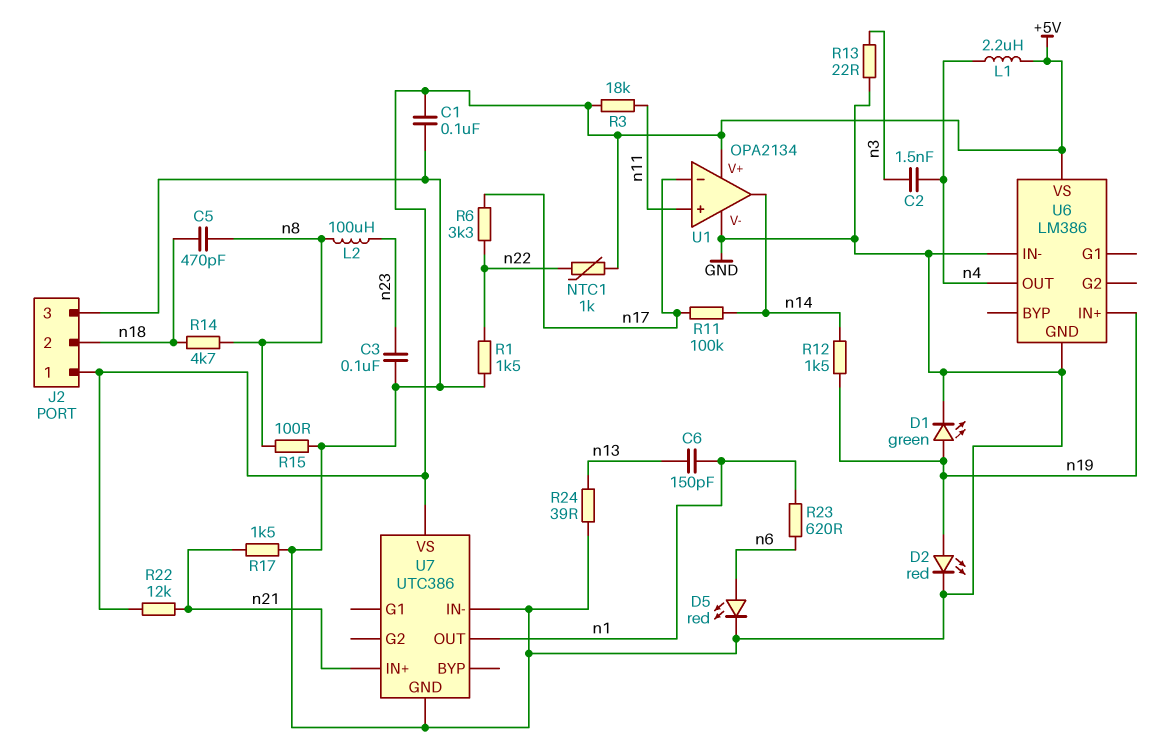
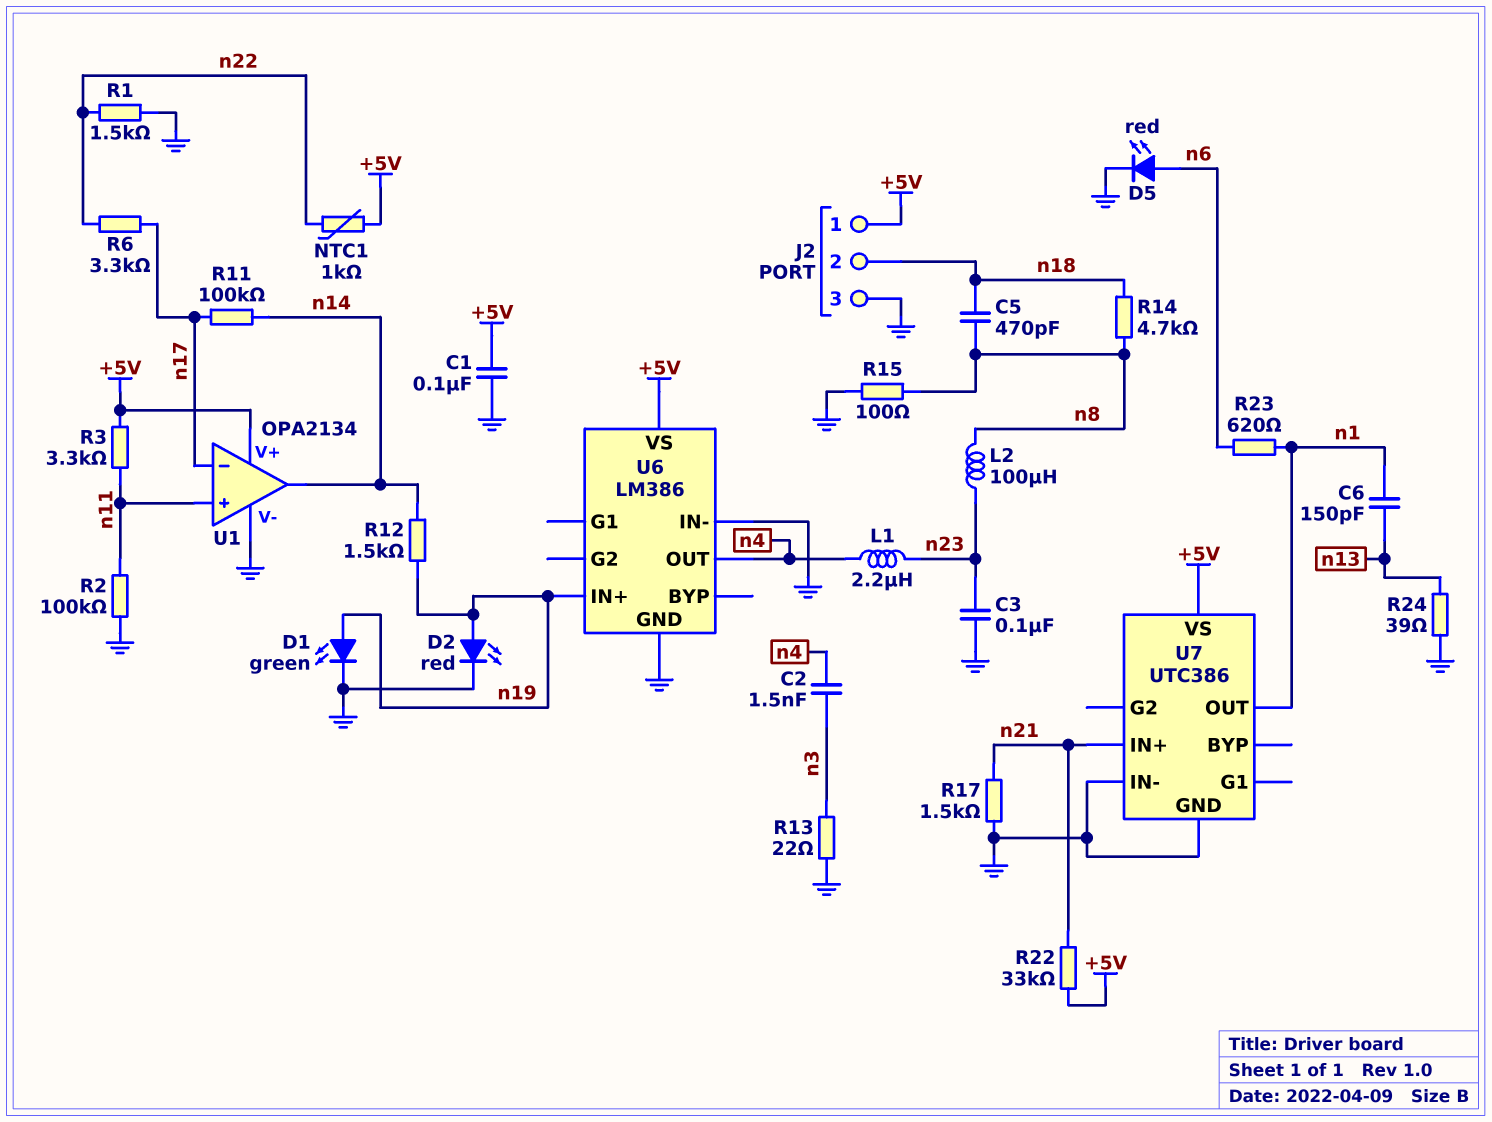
L1: 2.2uH (+5V, n4) -> 2.2uH (n4, n23)
R2: none -> 100k (GND, n11)
R3: 18k (+5V, n11) -> 3.3k (+5V, n11)
R22: 12k (+5V, n21) -> 33k (+5V, n21)

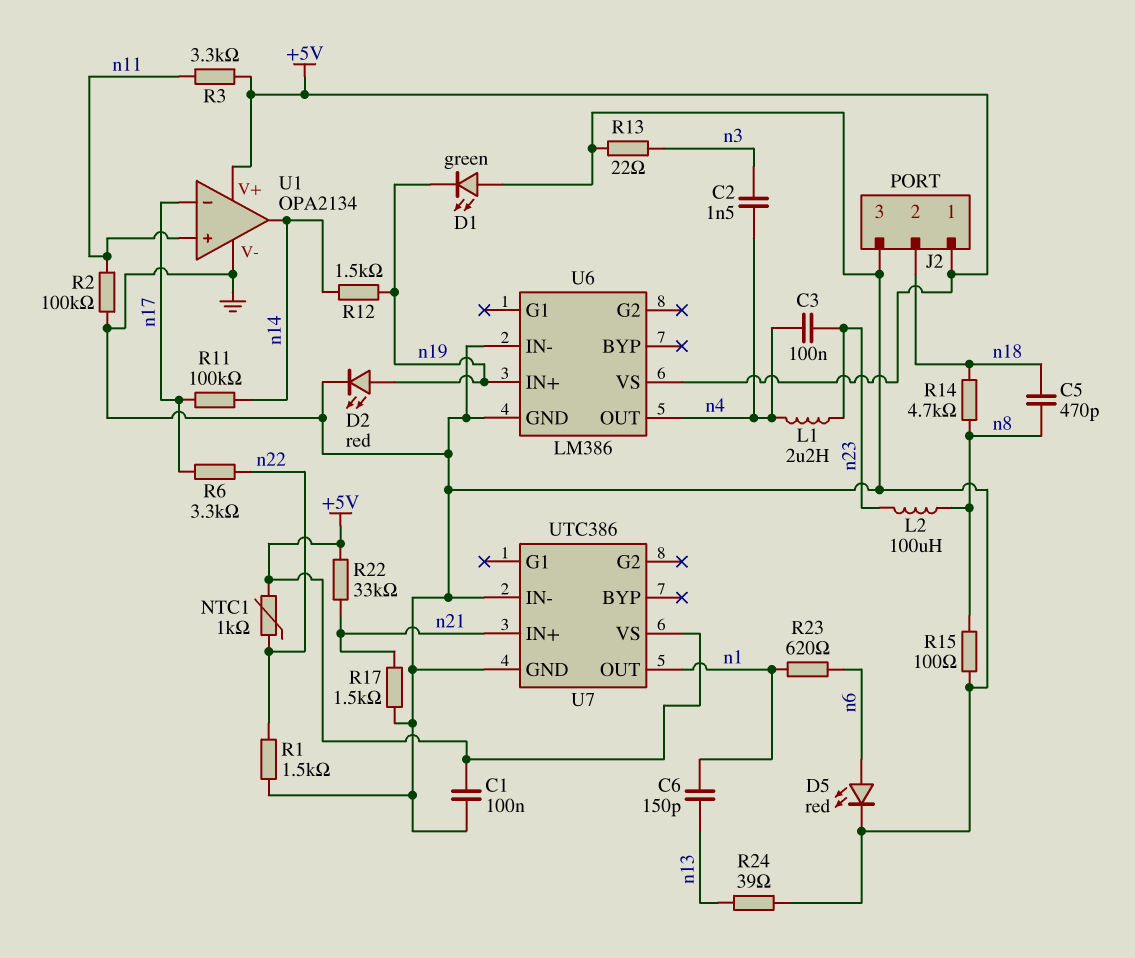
C3: 100nF (GND, n23) -> 100nF (n4, n23)
D1: LED green (A n19, K GND) -> LED green (A GND, K n19)

